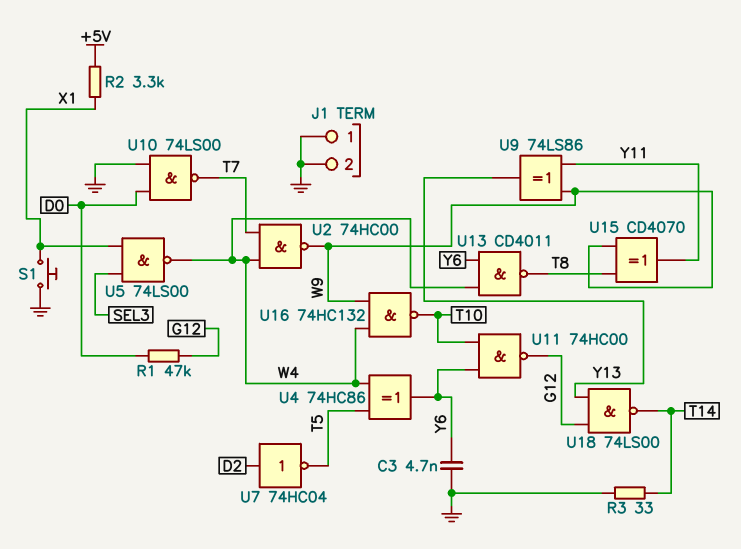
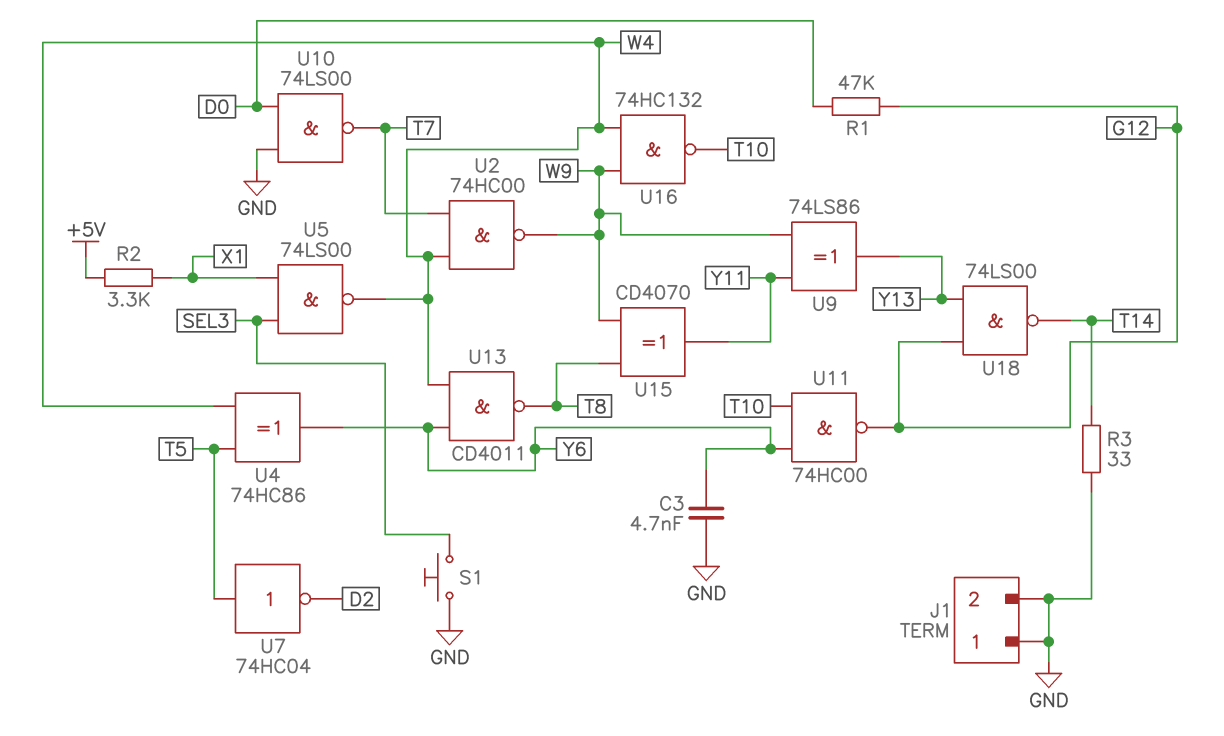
S1: button (GND, X1) -> button (GND, SEL3)
U7: NOT 74HC04 (in D2, out T5) -> NOT 74HC04 (in T5, out D2)

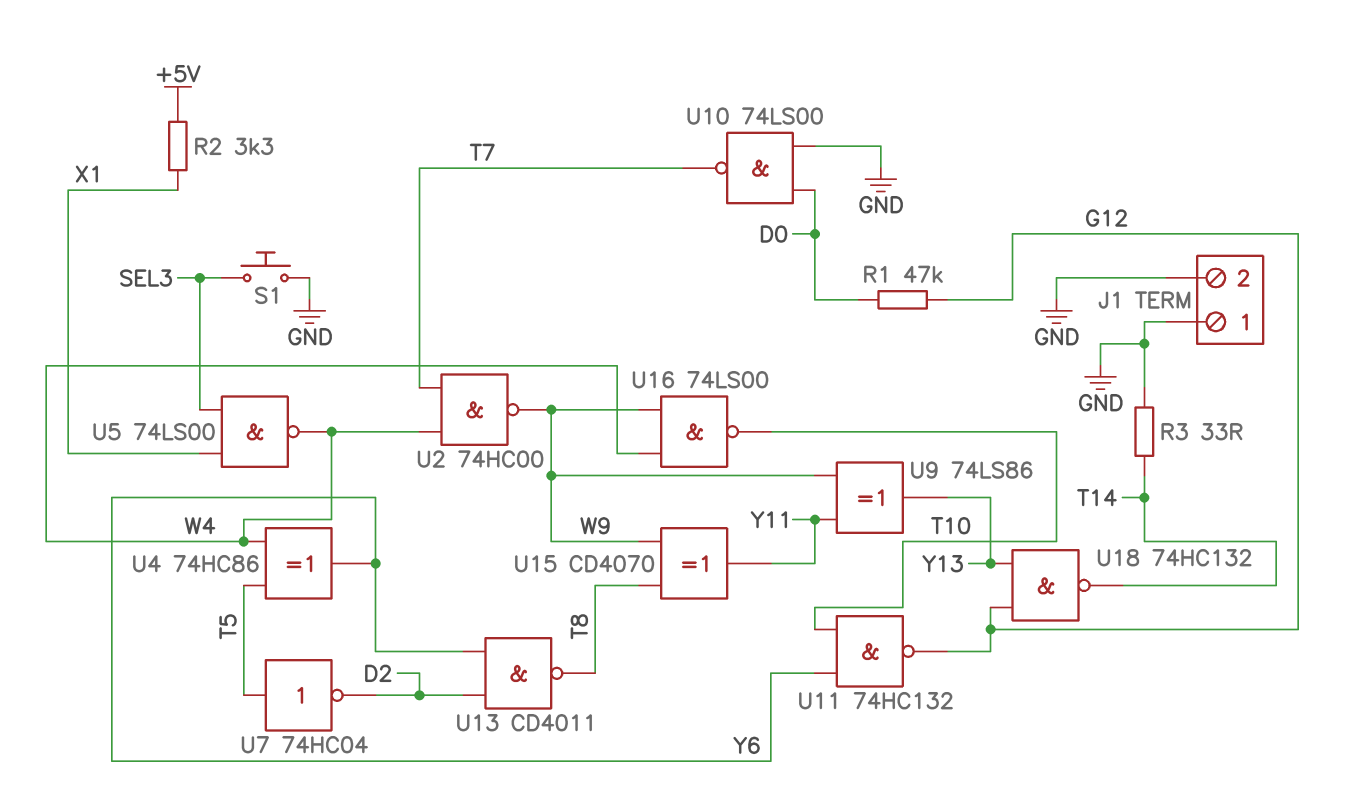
C3: 4.7nF (GND, Y6) -> none
U11: NAND 74HC00 (in T10, in Y6, out G12) -> NAND 74HC132 (in T10, in Y6, out G12)
U13: NAND CD4011 (in W4, in Y6, out T8) -> NAND CD4011 (in D2, in Y6, out T8)
U16: NAND 74HC132 (in W4, in W9, out T10) -> NAND 74LS00 (in W4, in W9, out T10)
U18: NAND 74LS00 (in G12, in Y13, out T14) -> NAND 74HC132 (in G12, in Y13, out T14)

